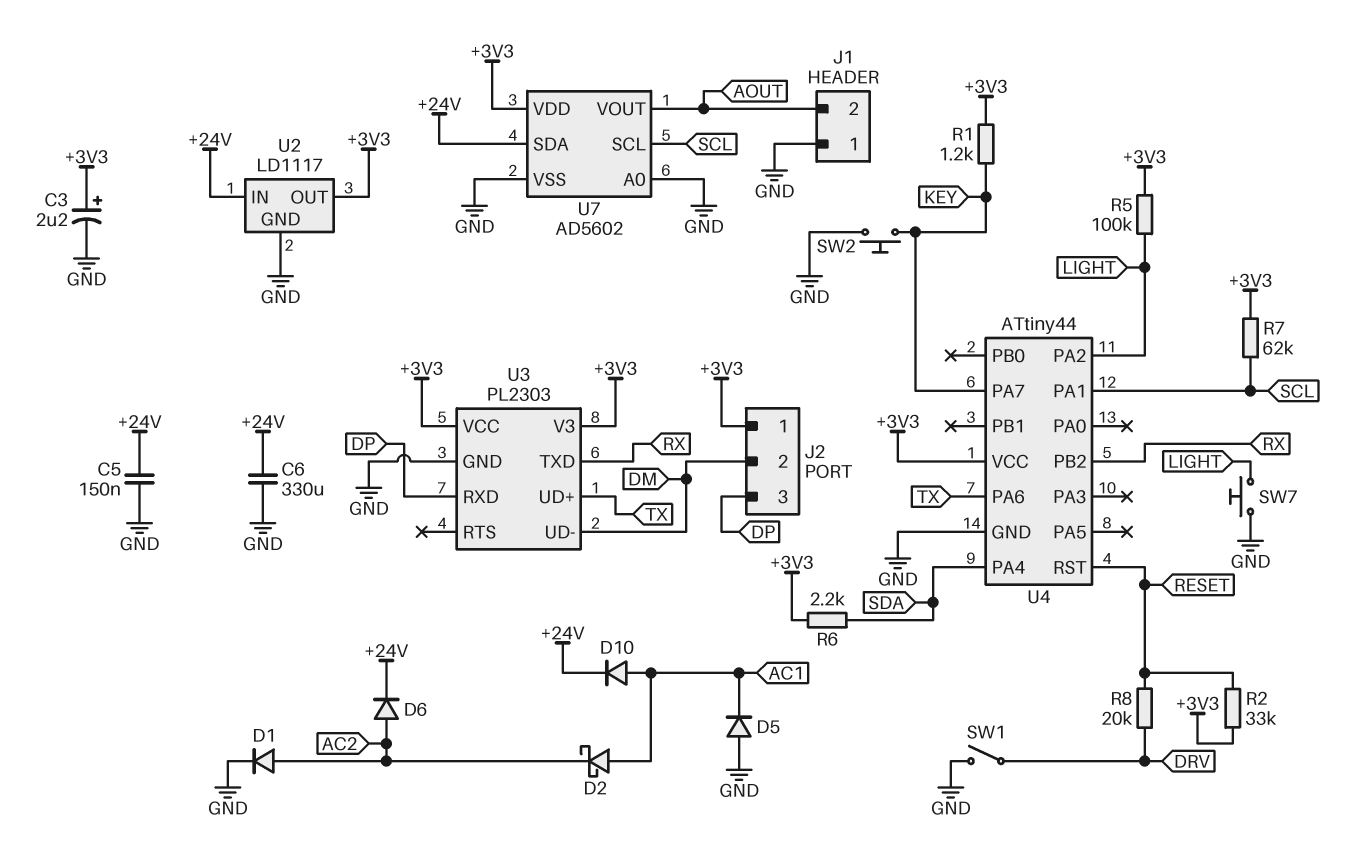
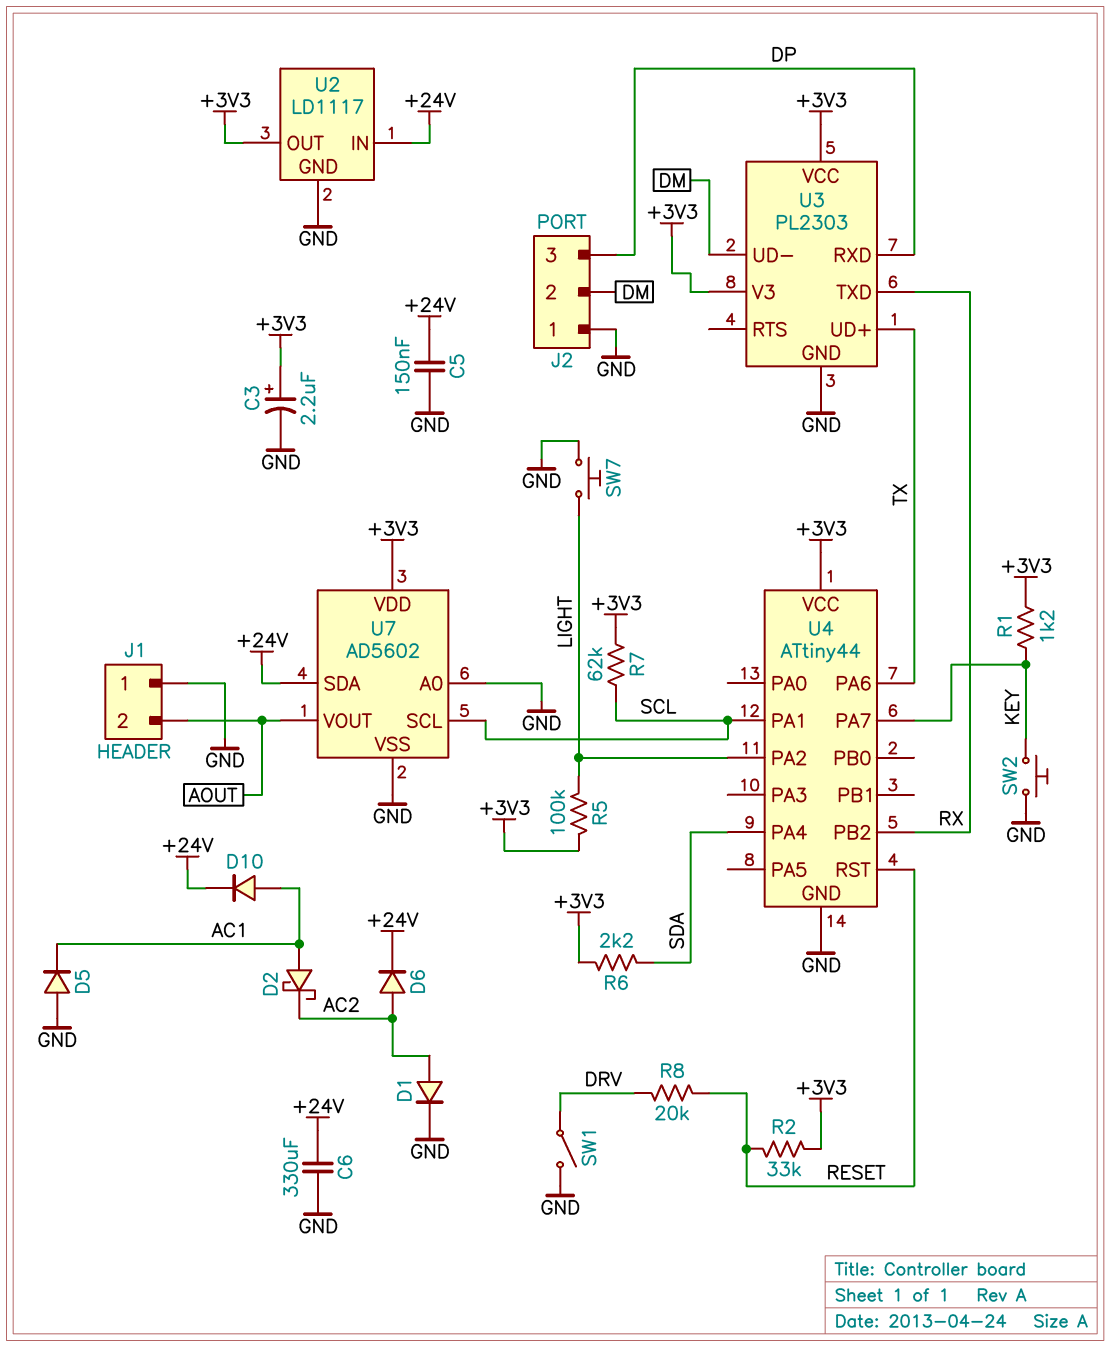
J2 pin 1: +3V3 -> GND

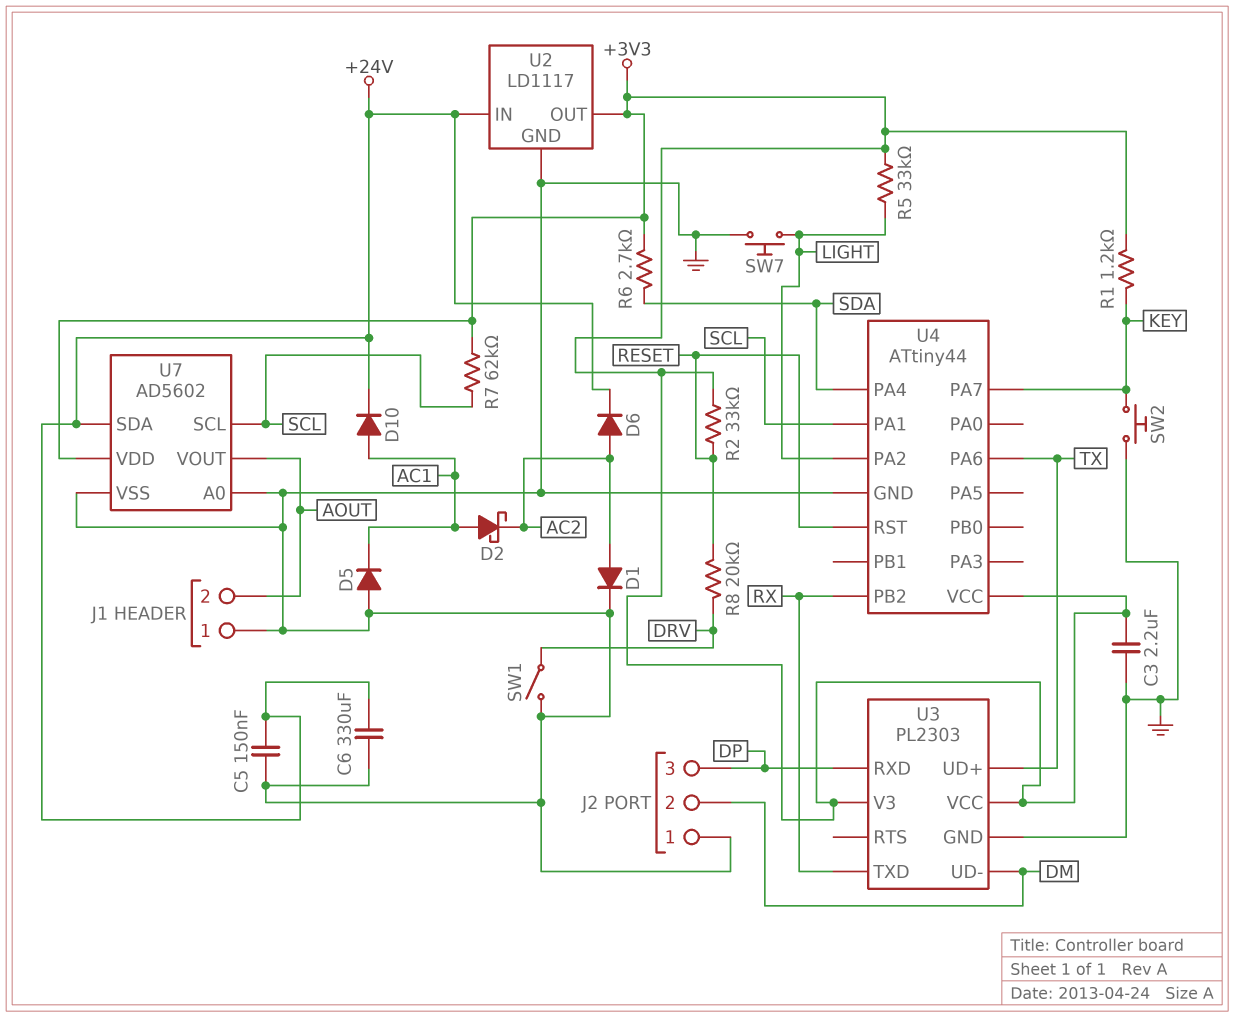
C3: 2.2uF (plus +3V3, minus GND) -> 2.2uF (+3V3, GND)
R5: 100k (+3V3, LIGHT) -> 33k (+3V3, LIGHT)
R6: 2.2k (+3V3, SDA) -> 2.7k (+3V3, SDA)

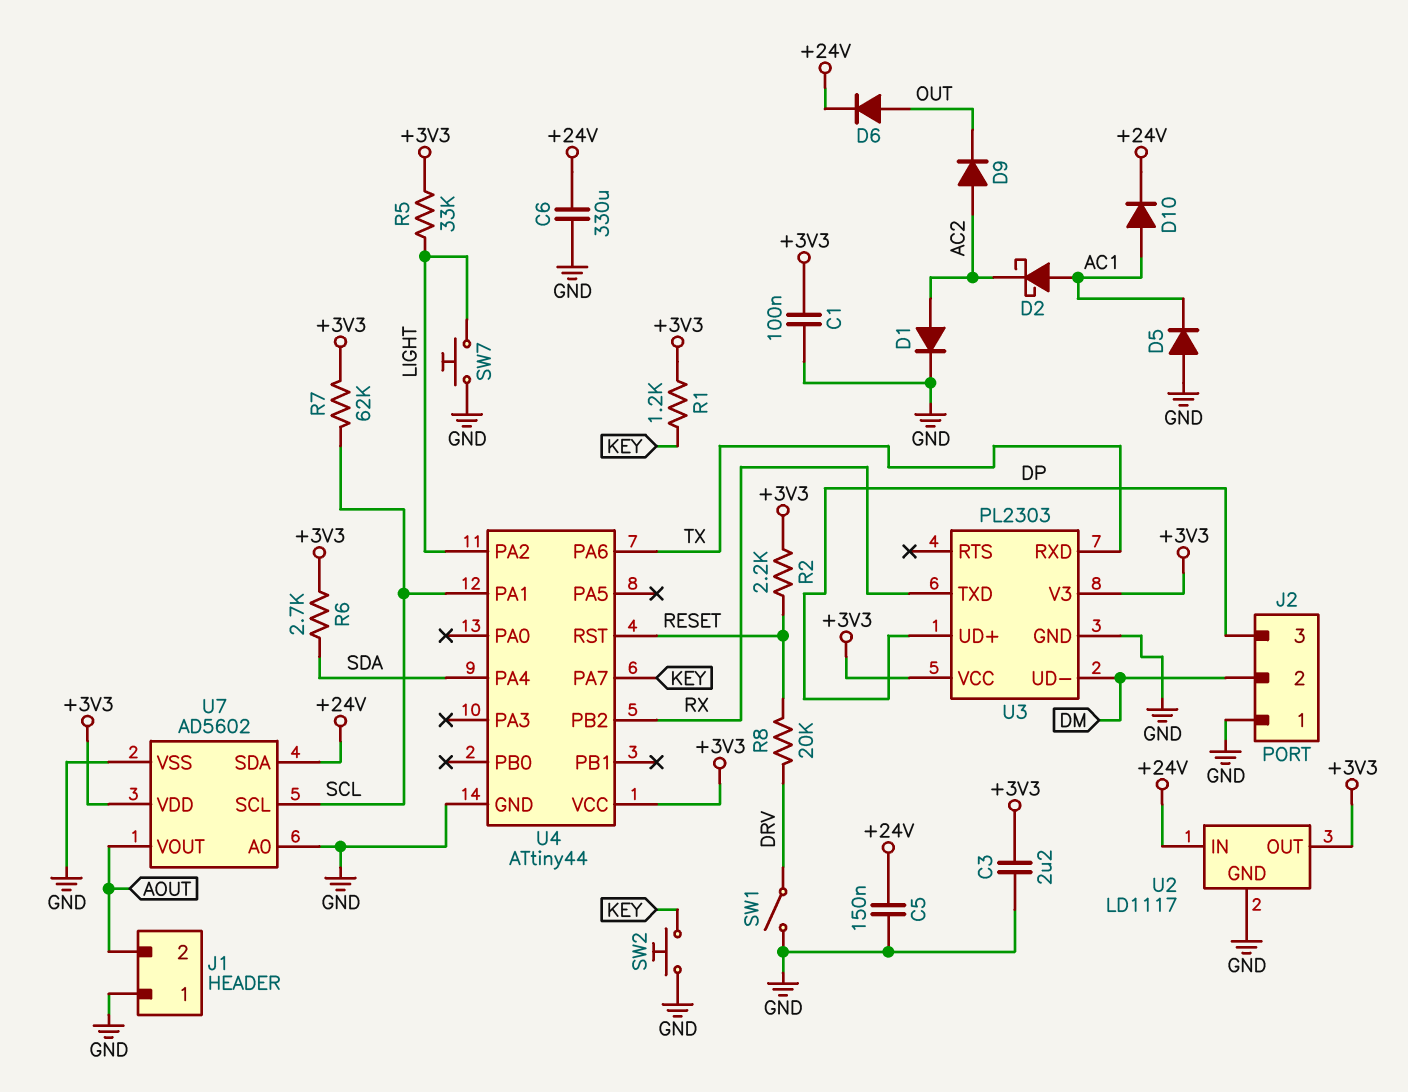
C1: none -> 100nF (+3V3, GND)
D6: diode (A AC2, K +24V) -> diode (A OUT, K +24V)
D9: none -> diode (A AC2, K OUT)
R2: 33k (+3V3, RESET) -> 2.2k (+3V3, RESET)
U3 pin RXD: DP -> TX
U3 pin UD+: TX -> DP

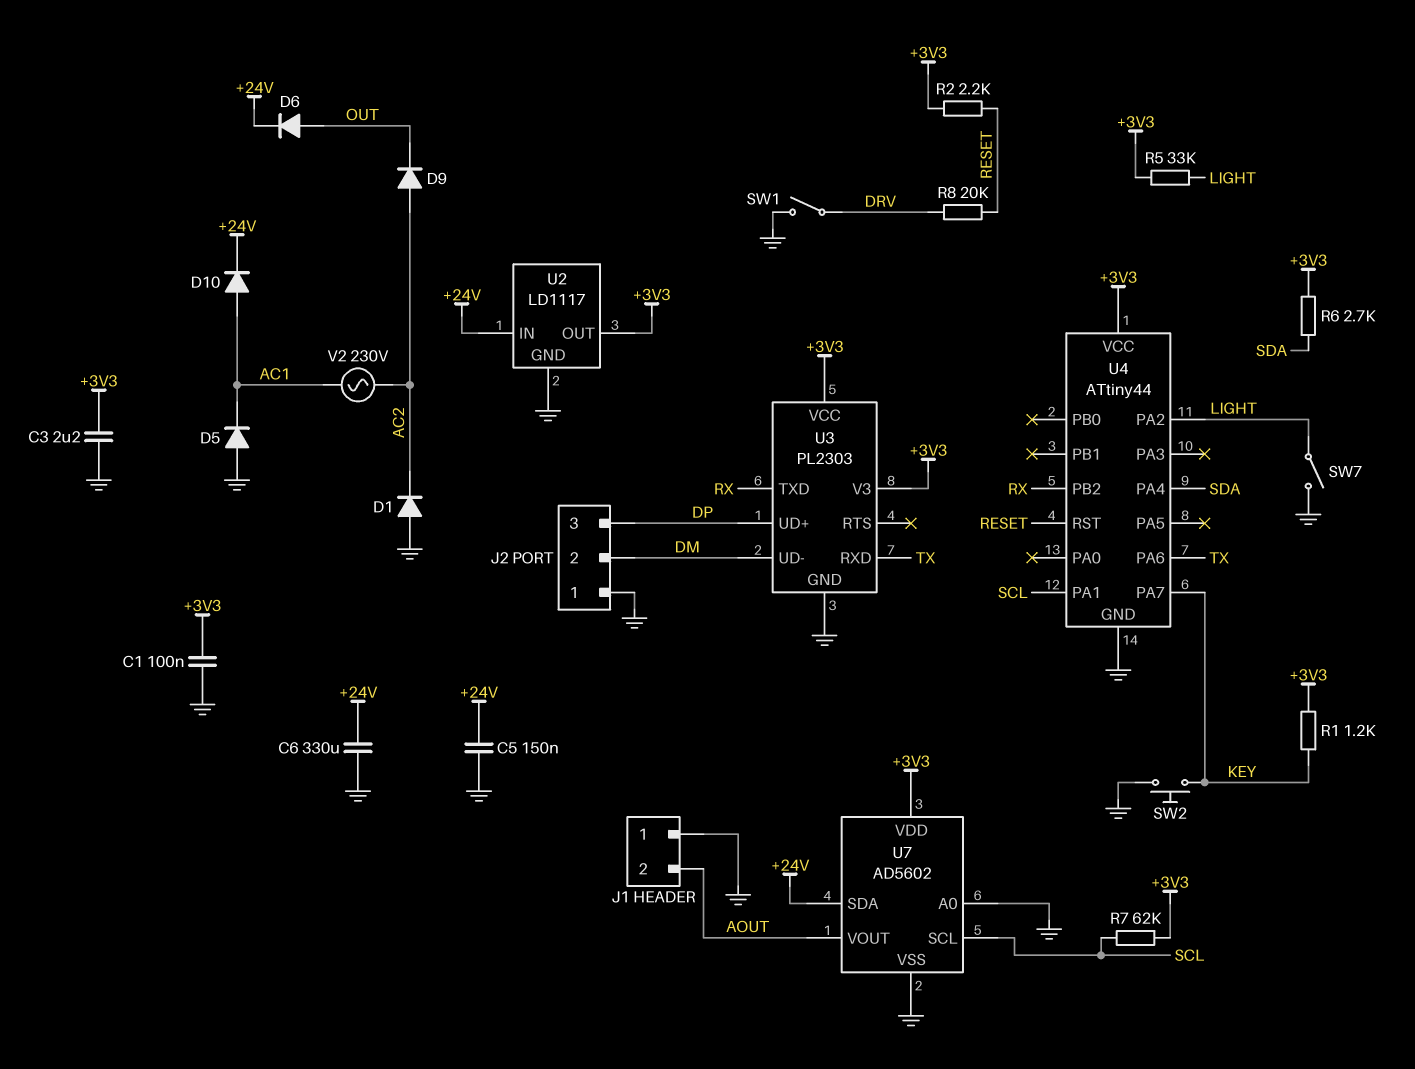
D1: diode (A AC2, K GND) -> diode (A GND, K AC2)
D2: schottky (A AC1, K AC2) -> none
SW7: button (GND, LIGHT) -> switch (GND, LIGHT)
V2: none -> AC 230V (AC1, AC2)

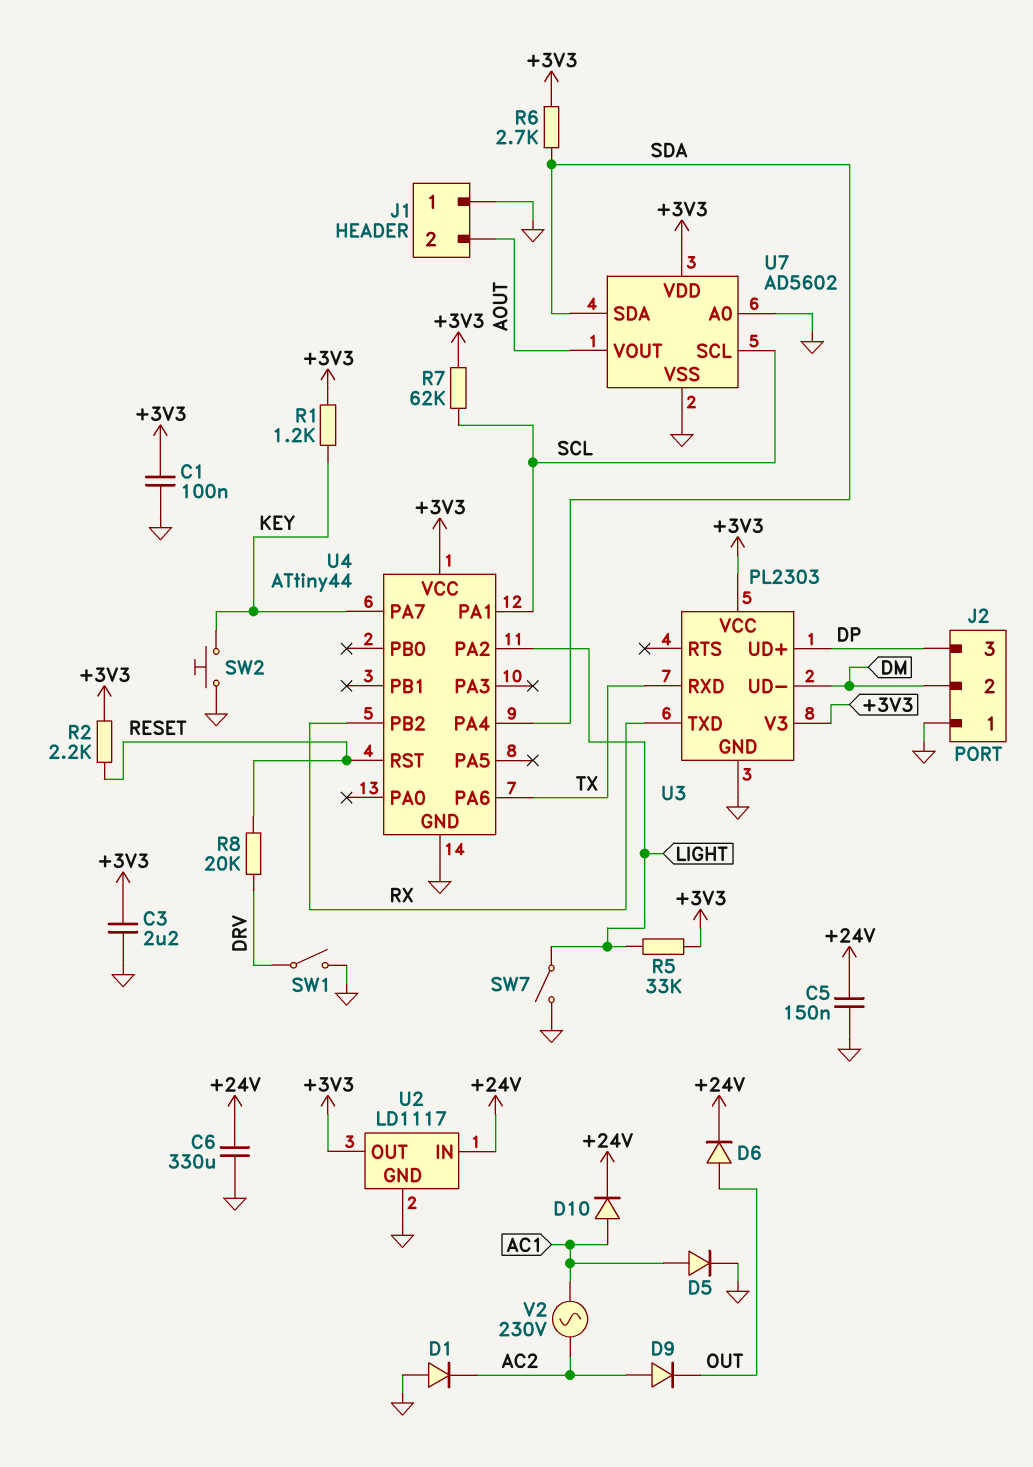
D5: diode (A GND, K AC1) -> diode (A AC1, K GND)
U7 pin SDA: +24V -> SDA

